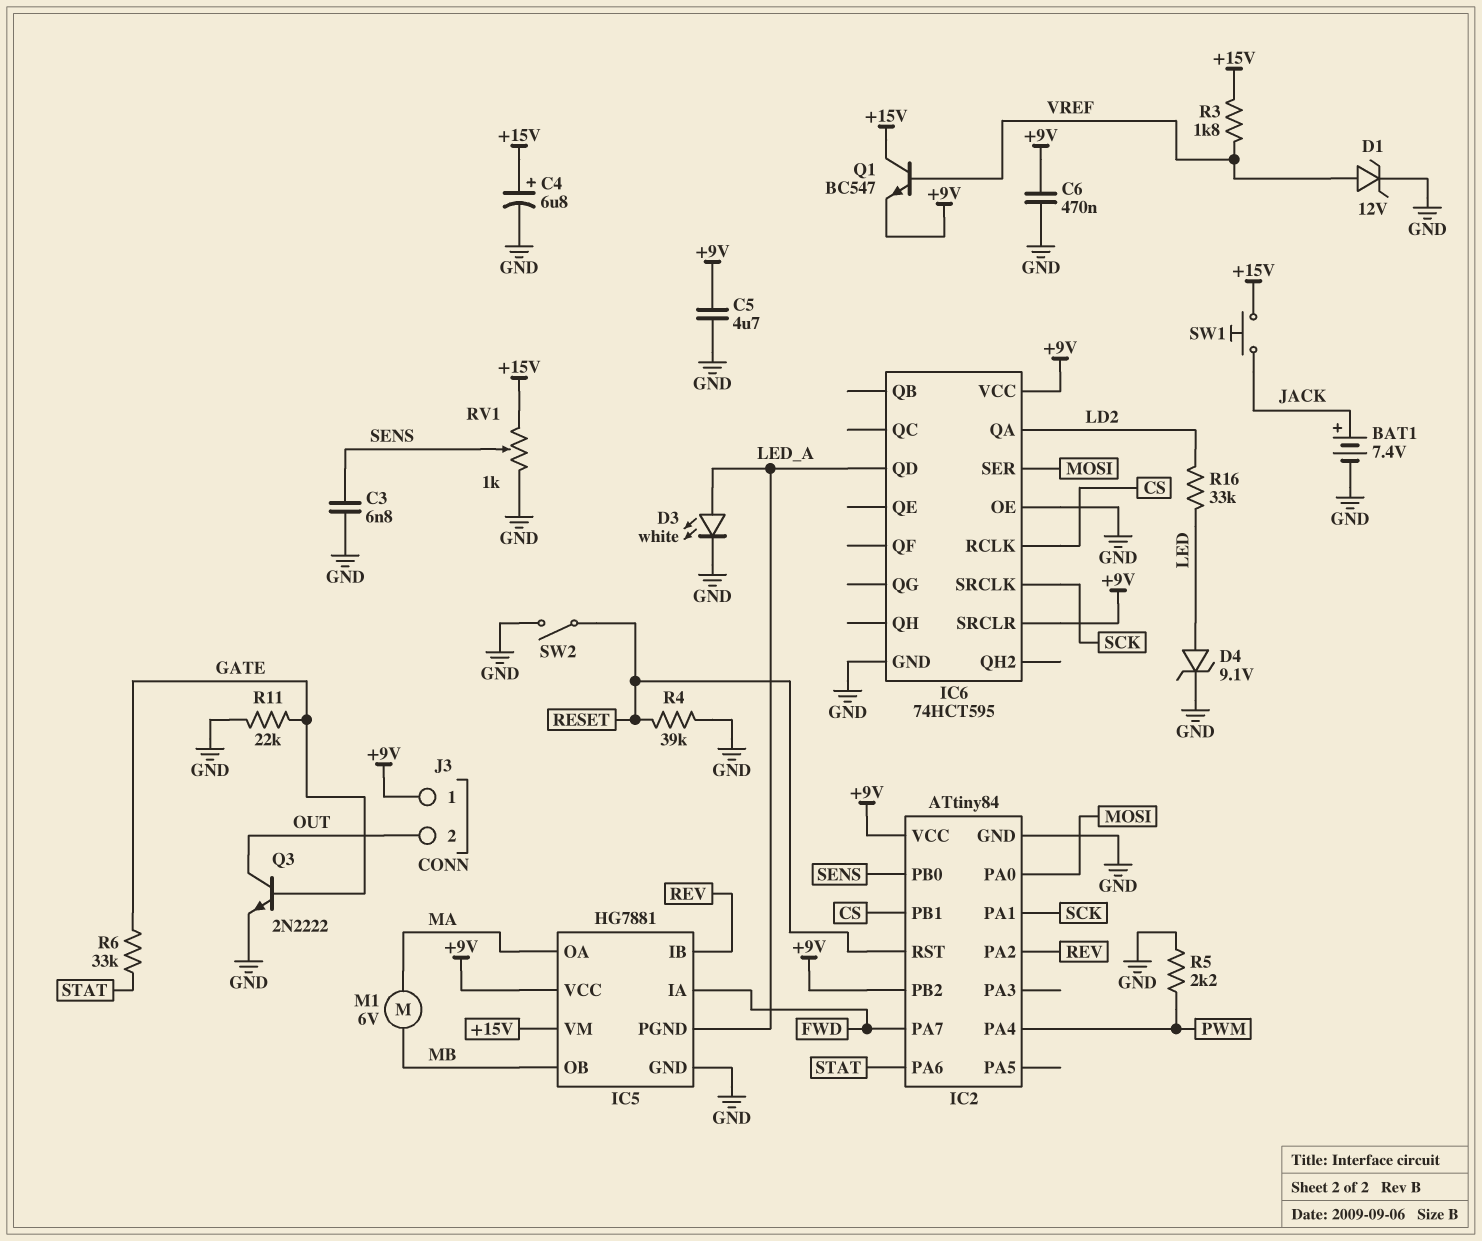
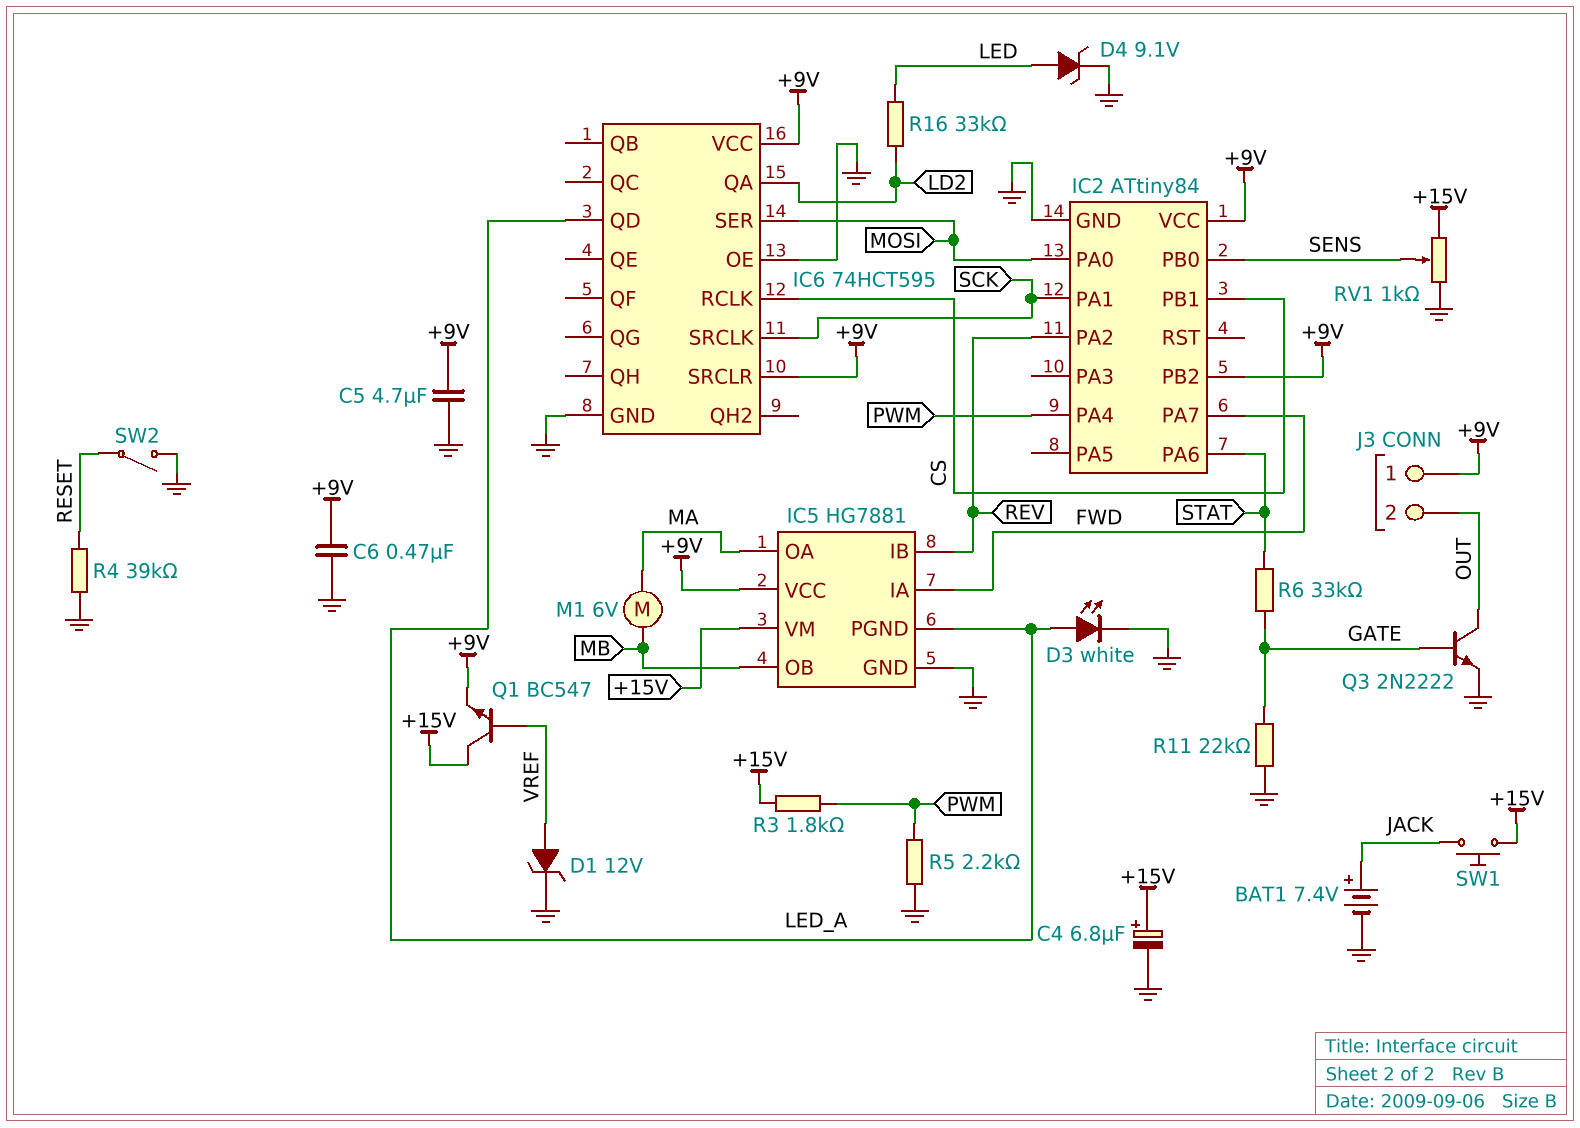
C3: 6.8nF (GND, SENS) -> none
IC2 pin RST: RESET -> none
R3: 1.8k (+15V, VREF) -> 1.8k (+15V, PWM)

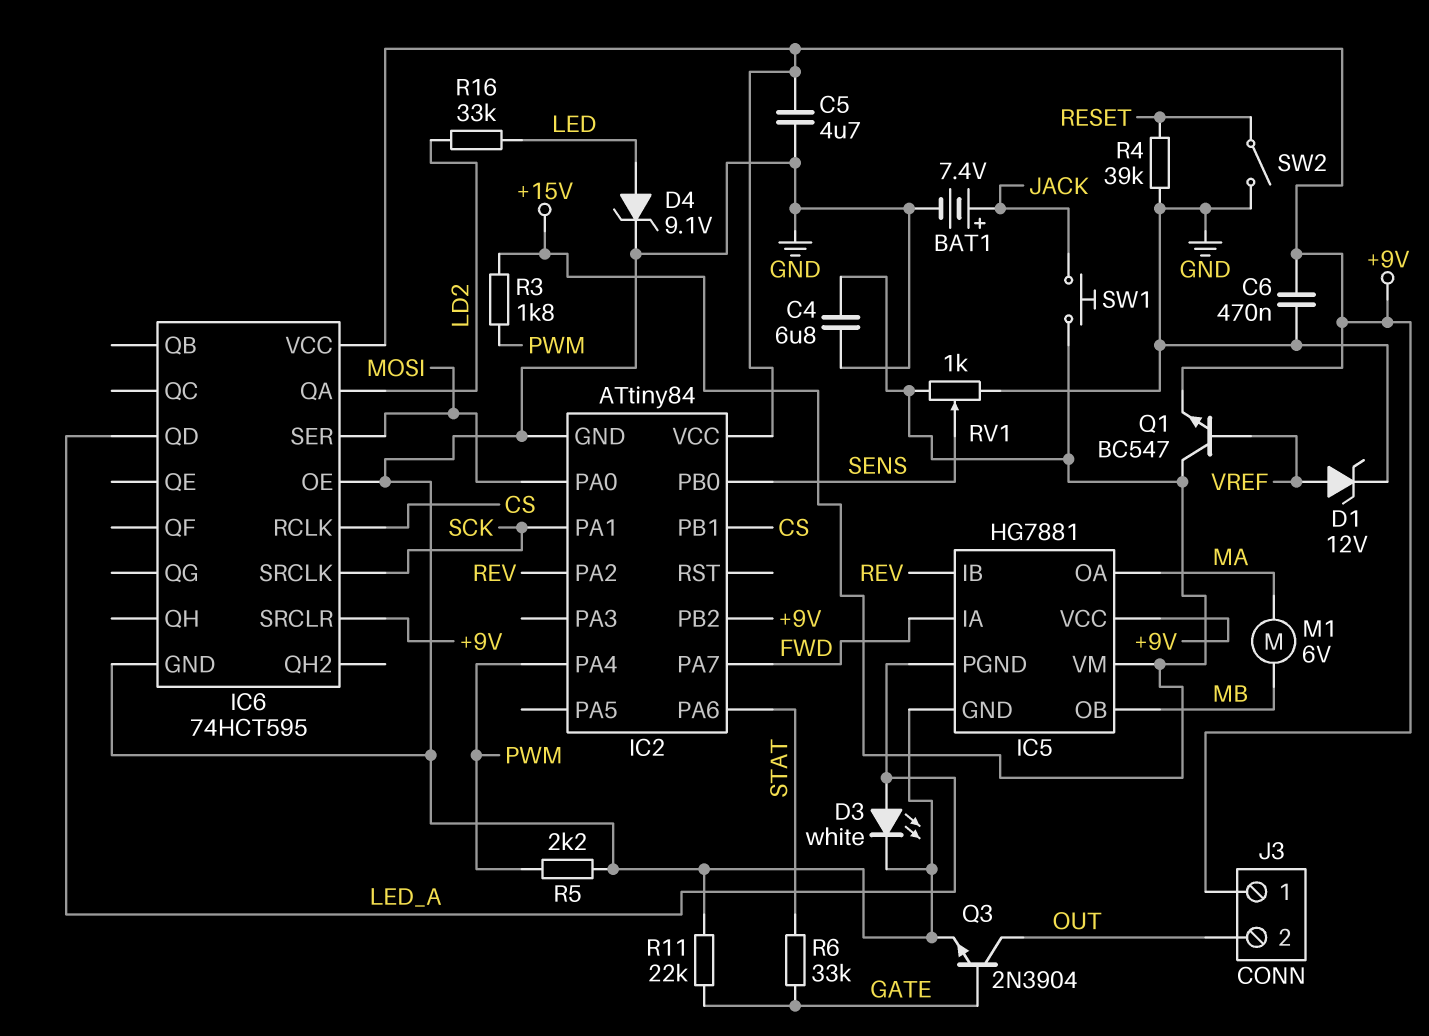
C4: 6.8uF (plus +15V, minus GND) -> 6.8uF (+15V, GND)
Q3: NPN 2N2222 (B GATE, C OUT, E GND) -> NPN 2N3904 (B GATE, C OUT, E GND)

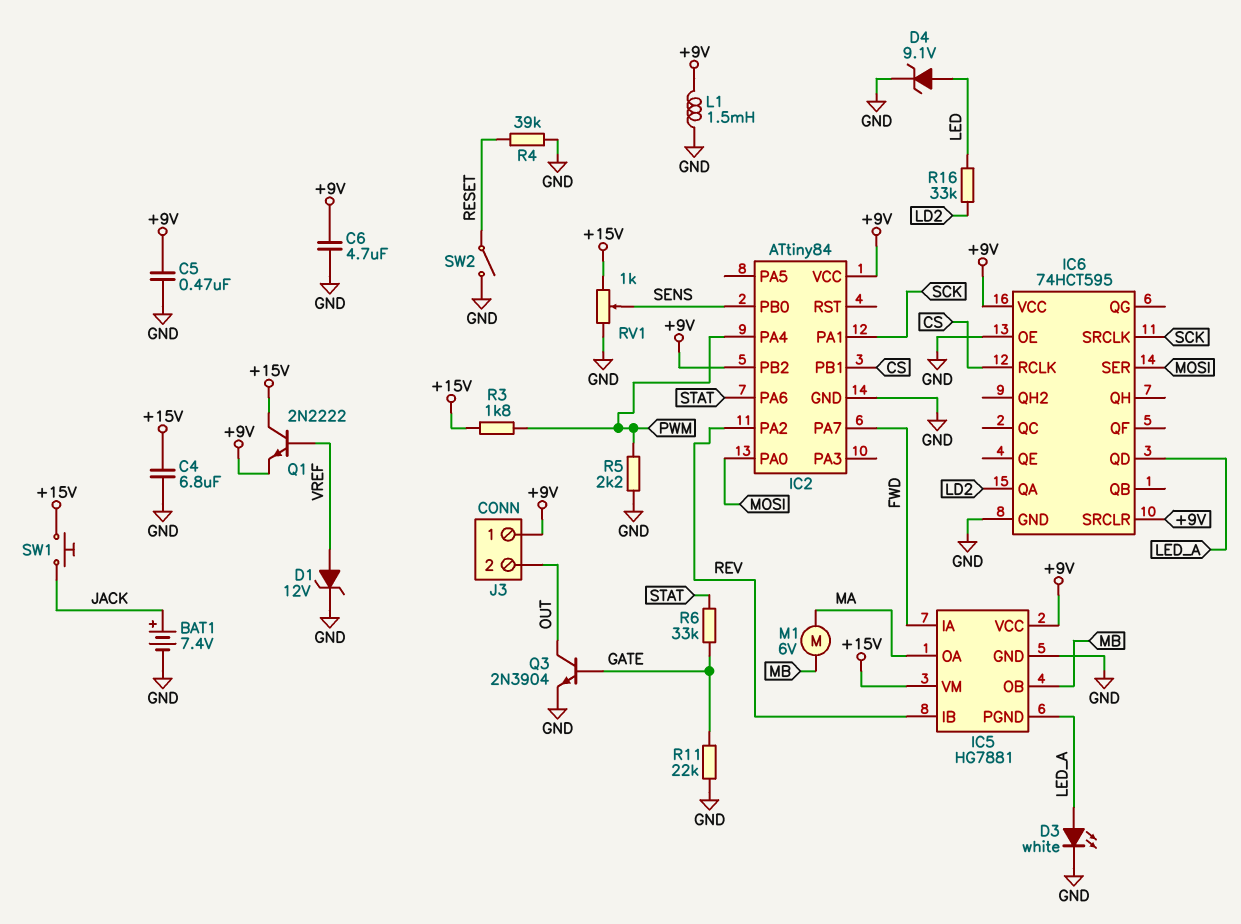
C5: 4.7uF (+9V, GND) -> 470nF (+9V, GND)
C6: 470nF (+9V, GND) -> 4.7uF (+9V, GND)
L1: none -> 1.5mH (+9V, GND)
Q1: NPN BC547 (B VREF, C +15V, E +9V) -> NPN 2N2222 (B VREF, C +15V, E +9V)

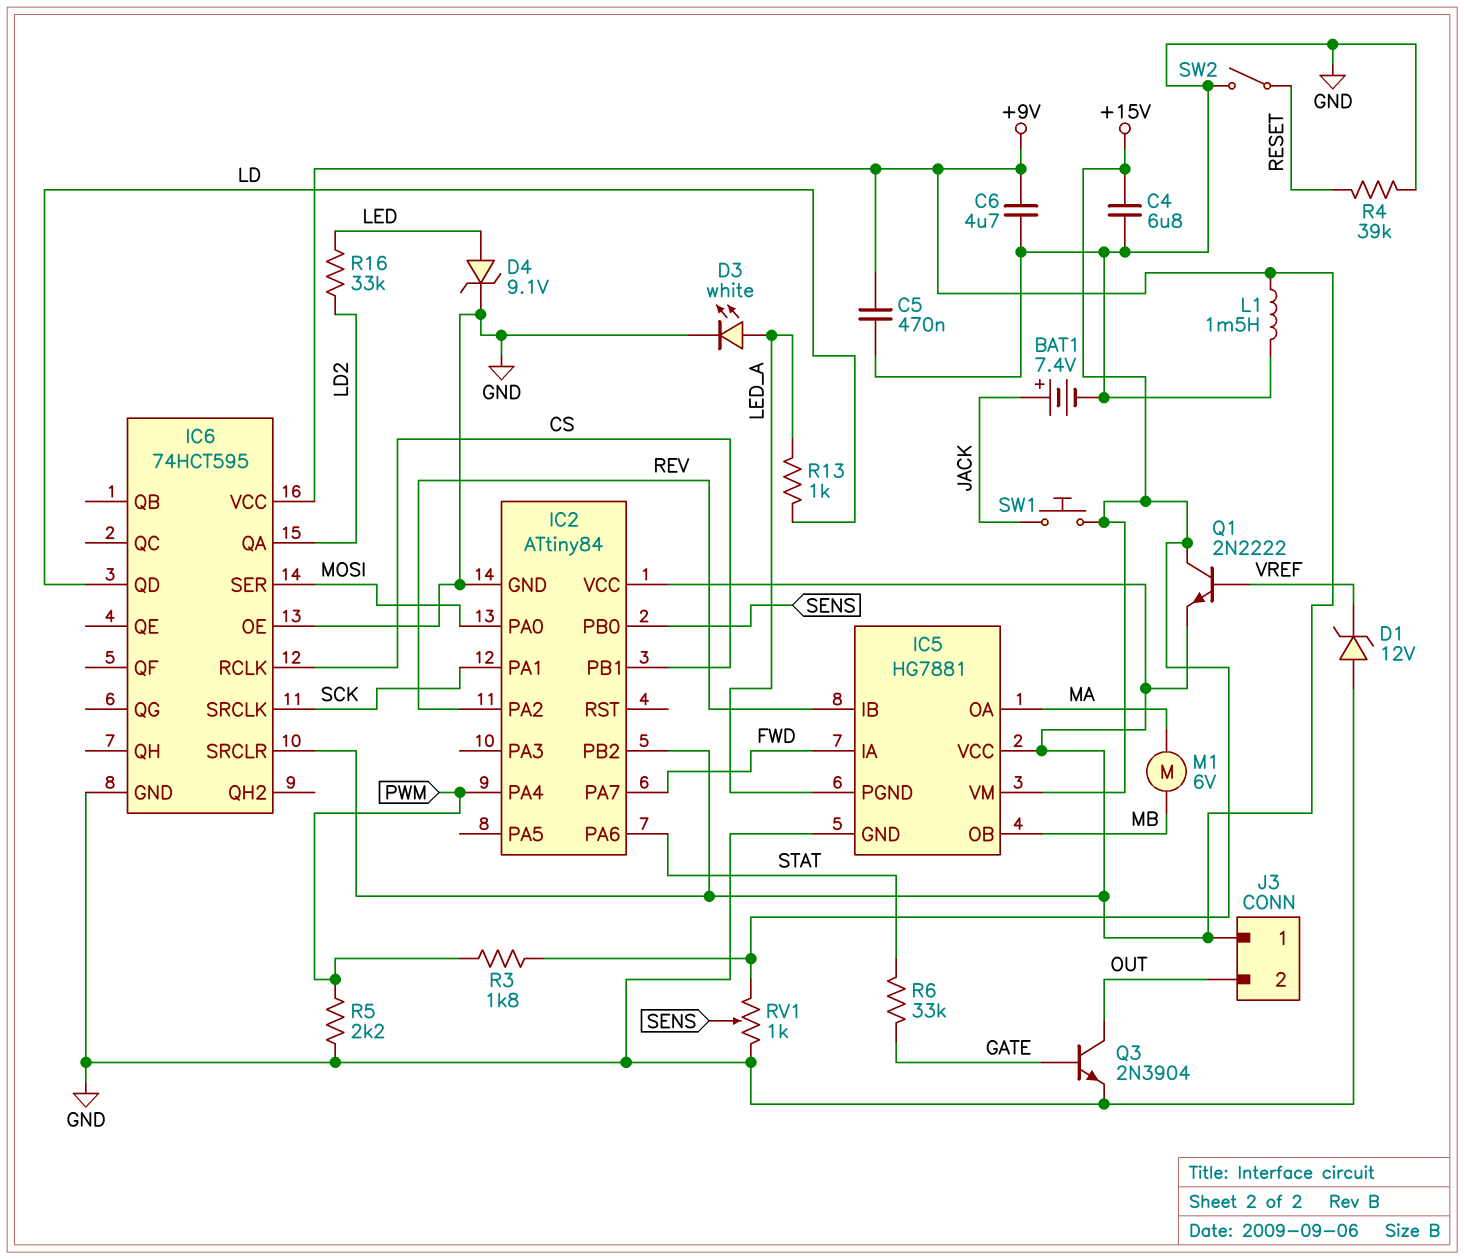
D1: zener 12V (A VREF, K GND) -> zener 12V (A GND, K VREF)
IC6 pin QD: LED_A -> LD
R11: 22k (GATE, GND) -> none
R13: none -> 1k (LD, LED_A)

